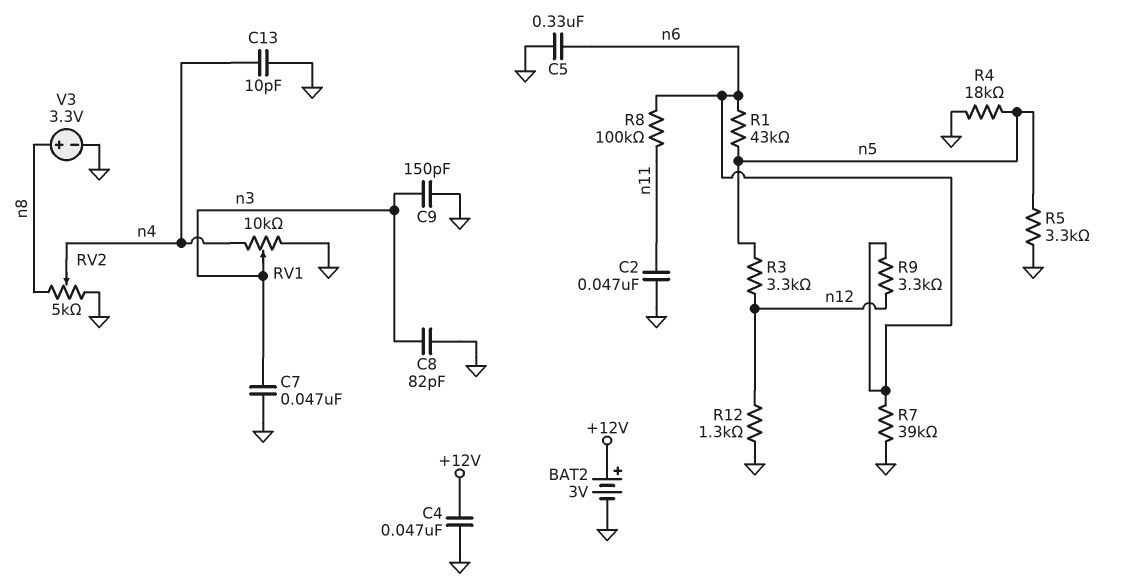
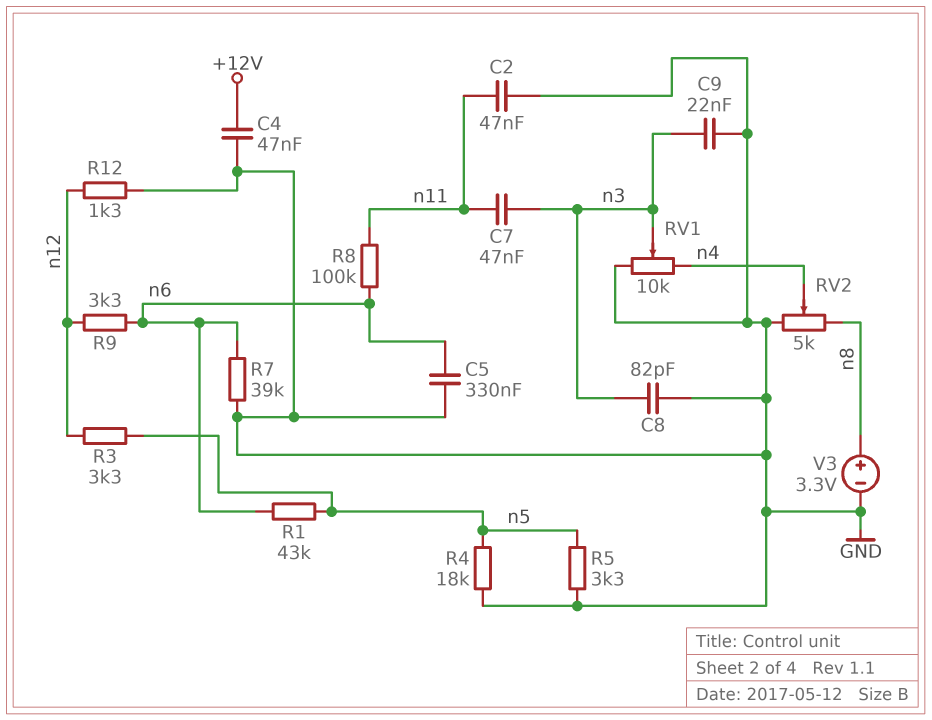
BAT2: 3V (plus +12V, minus GND) -> none
C7: 47nF (GND, n3) -> 47nF (n3, n11)
C9: 150pF (GND, n3) -> 22nF (GND, n3)
C13: 10pF (GND, n4) -> none

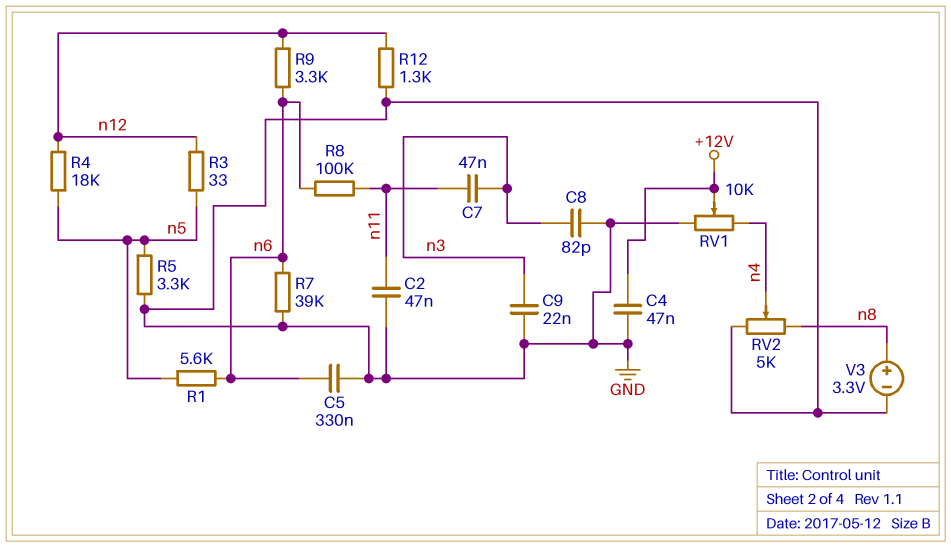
R1: 43k (n5, n6) -> 5.6k (n5, n6)
R3: 3.3k (n5, n12) -> 33 (n5, n12)
R4: 18k (GND, n5) -> 18k (n5, n12)
RV1: 10k (GND, n4, wiper n3) -> 10k (GND, n4, wiper +12V)

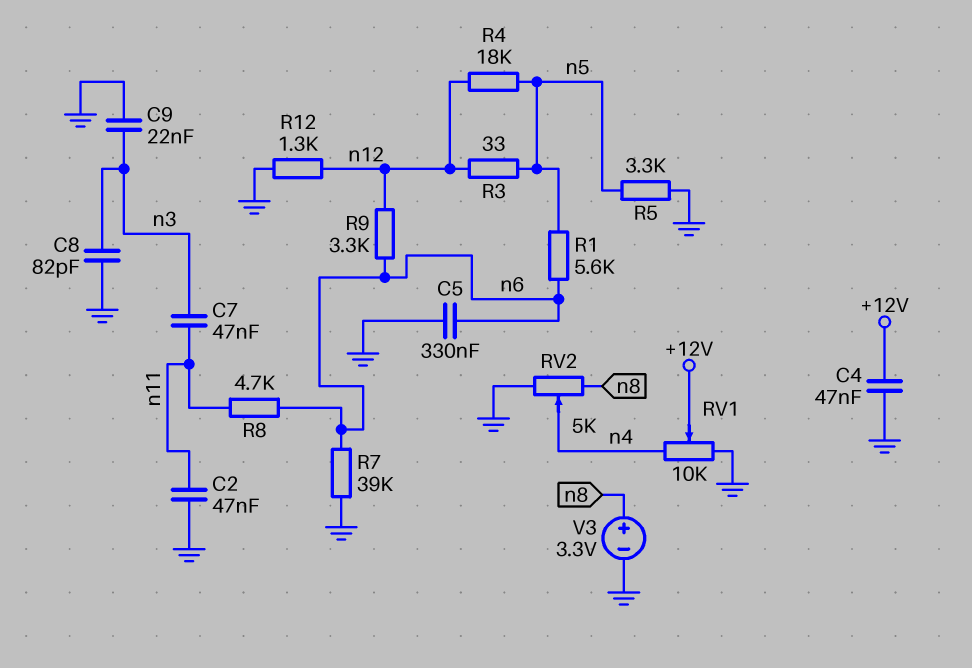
R8: 100k (n6, n11) -> 4.7k (n6, n11)

